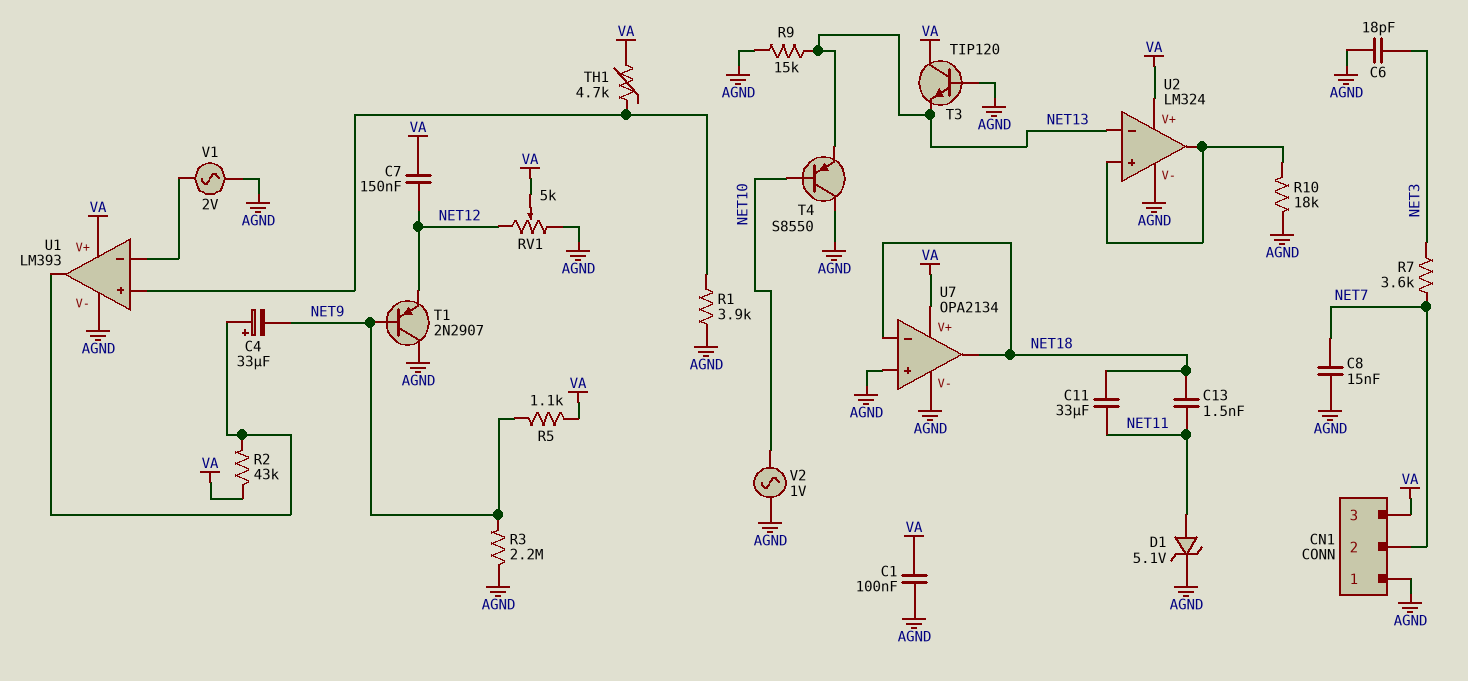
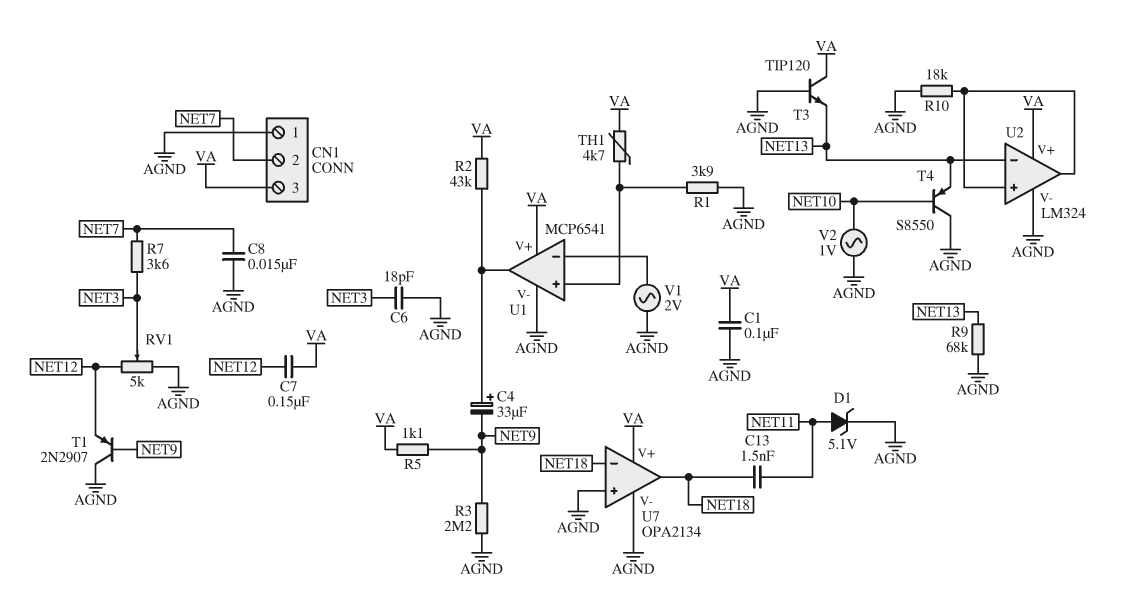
C11: 33uF (NET11, NET18) -> none
R9: 15k (AGND, NET13) -> 68k (AGND, NET13)
RV1: 5k (AGND, NET12, wiper VA) -> 5k (AGND, NET12, wiper NET3)
U1: LM393 -> MCP6541

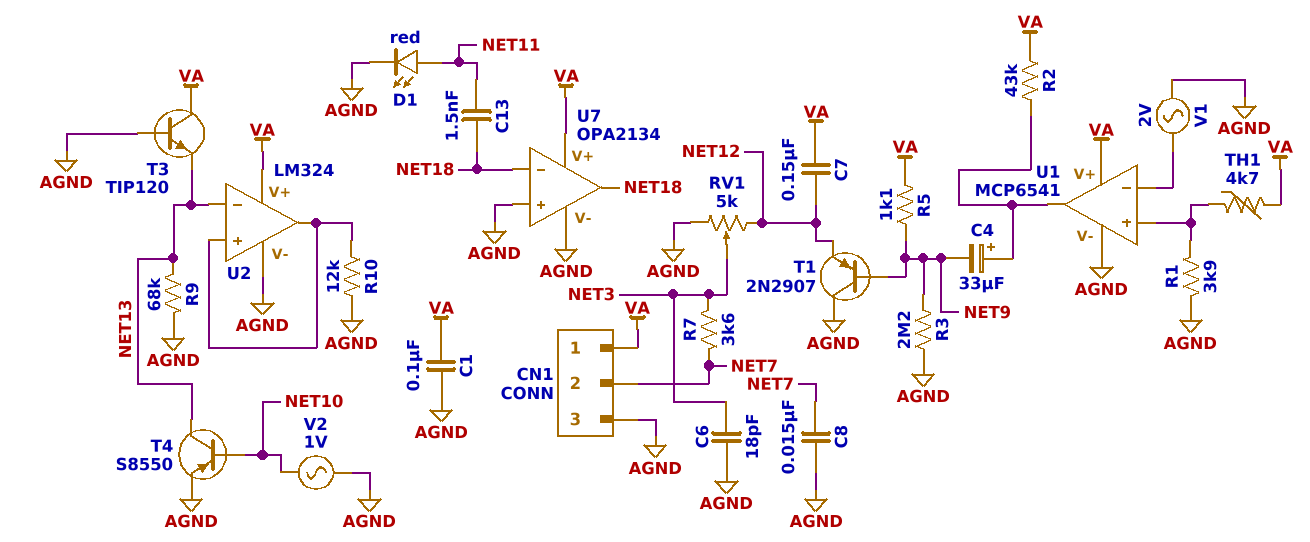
CN1 pin 1: AGND -> VA
CN1 pin 3: VA -> AGND
D1: zener 5.1V (A NET11, K AGND) -> LED red (A NET11, K AGND)
R10: 18k (AGND, U2/in+) -> 12k (AGND, U2/in+)
T4: PNP S8550 (B NET10, C AGND, E NET13) -> PNP S8550 (B NET10, C NET13, E AGND)

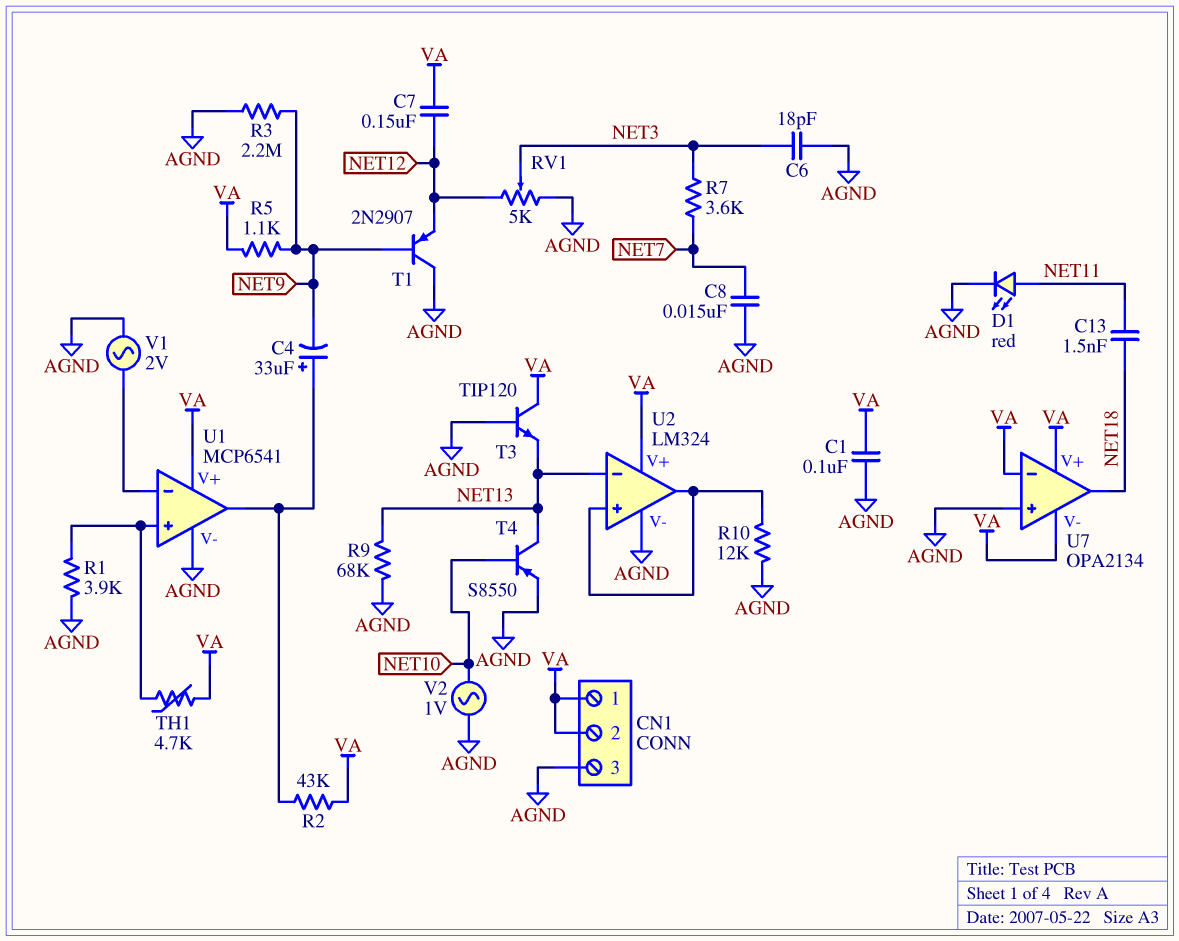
CN1 pin 2: NET7 -> VA
U7 pin V-: AGND -> VA
U7 pin in-: NET18 -> VA

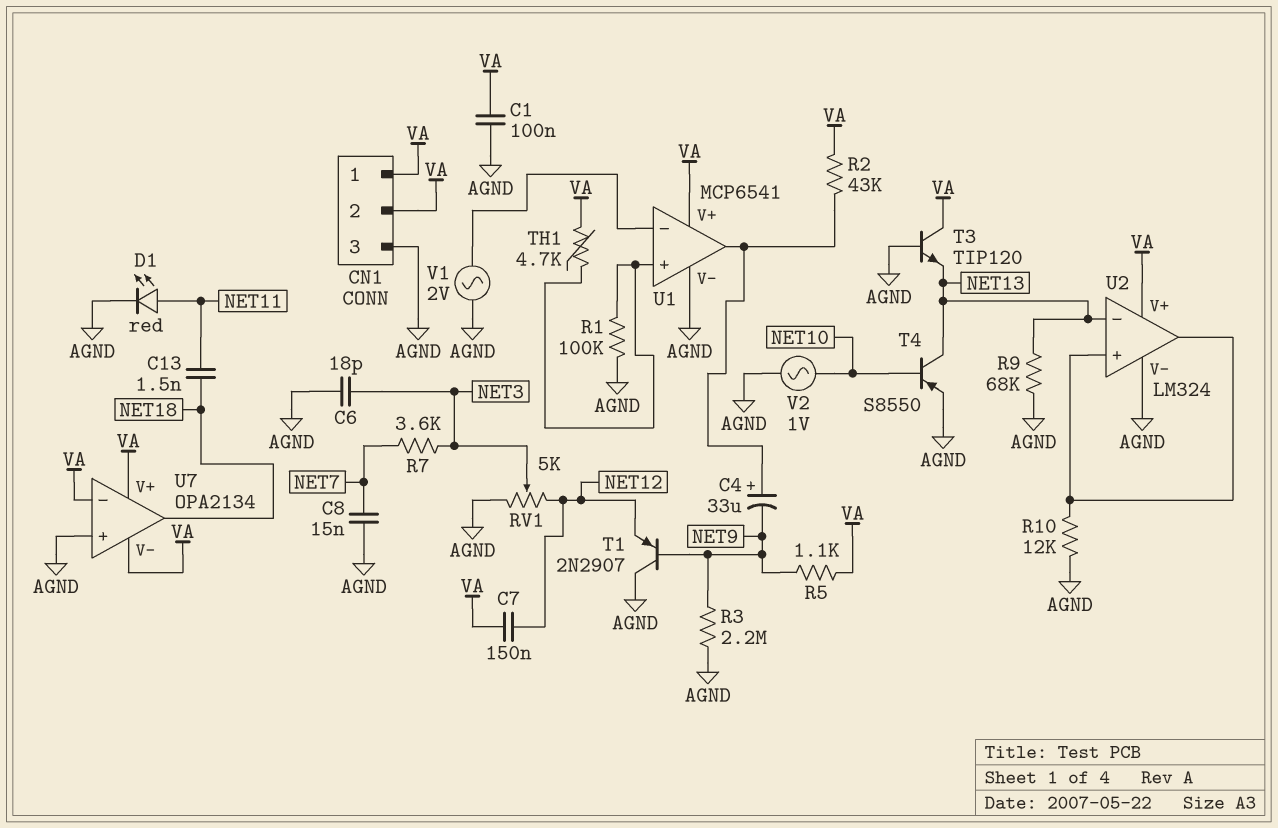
R1: 3.9k (AGND, U1/in+) -> 100k (AGND, U1/in+)

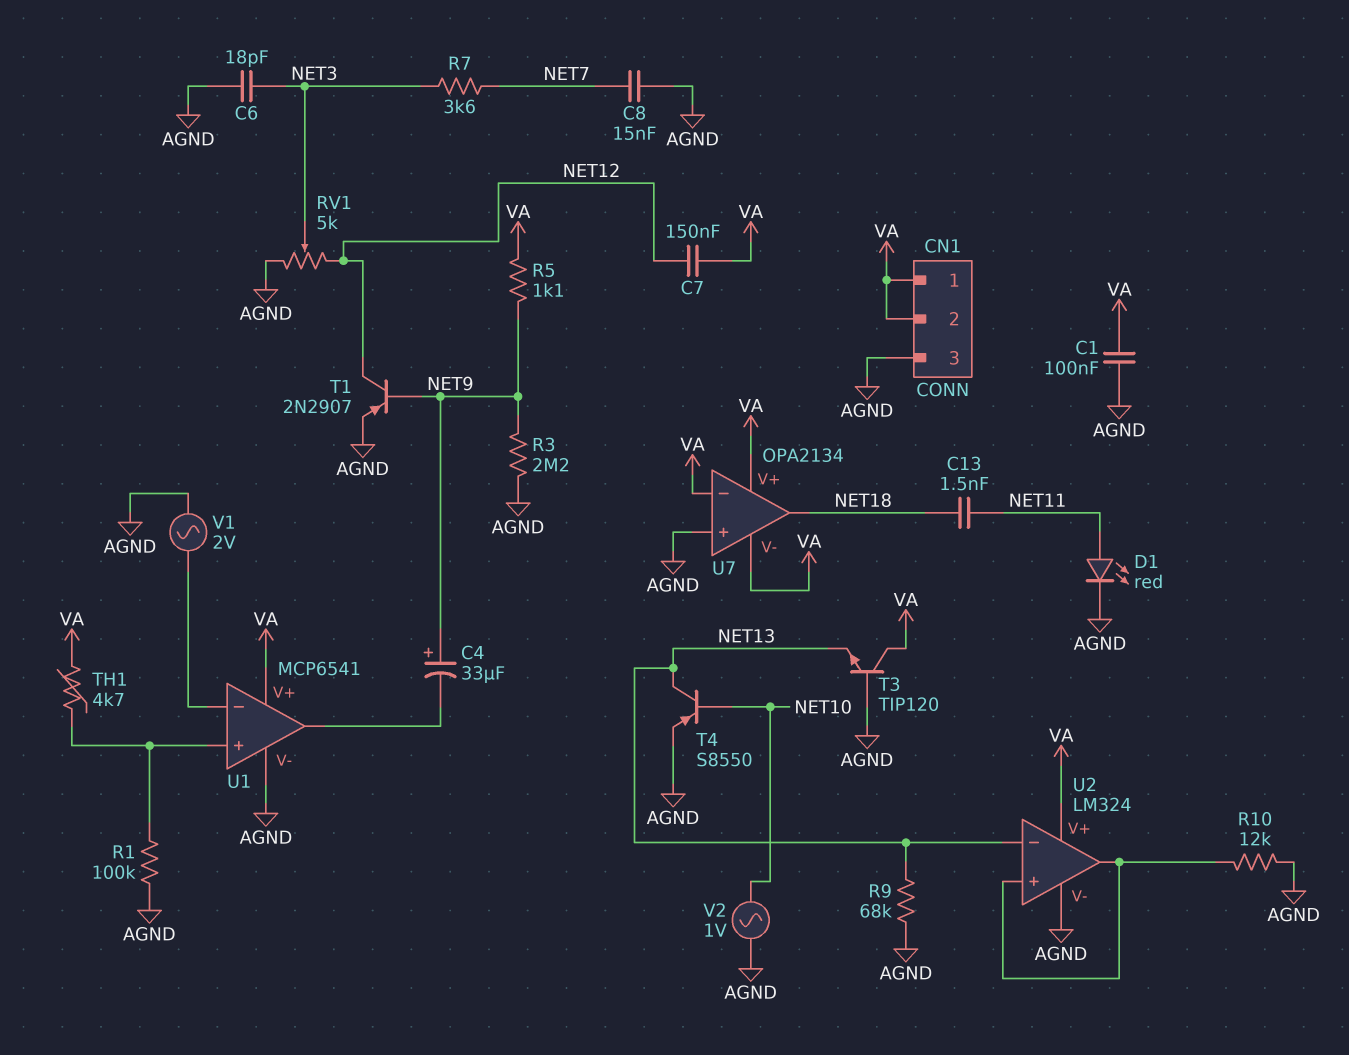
C4: 33uF (plus U1/out, minus NET9) -> 33uF (plus NET9, minus U1/out)
R2: 43k (U1/out, VA) -> none
T1: PNP 2N2907 (B NET9, C AGND, E NET12) -> PNP 2N2907 (B NET9, C NET12, E AGND)

